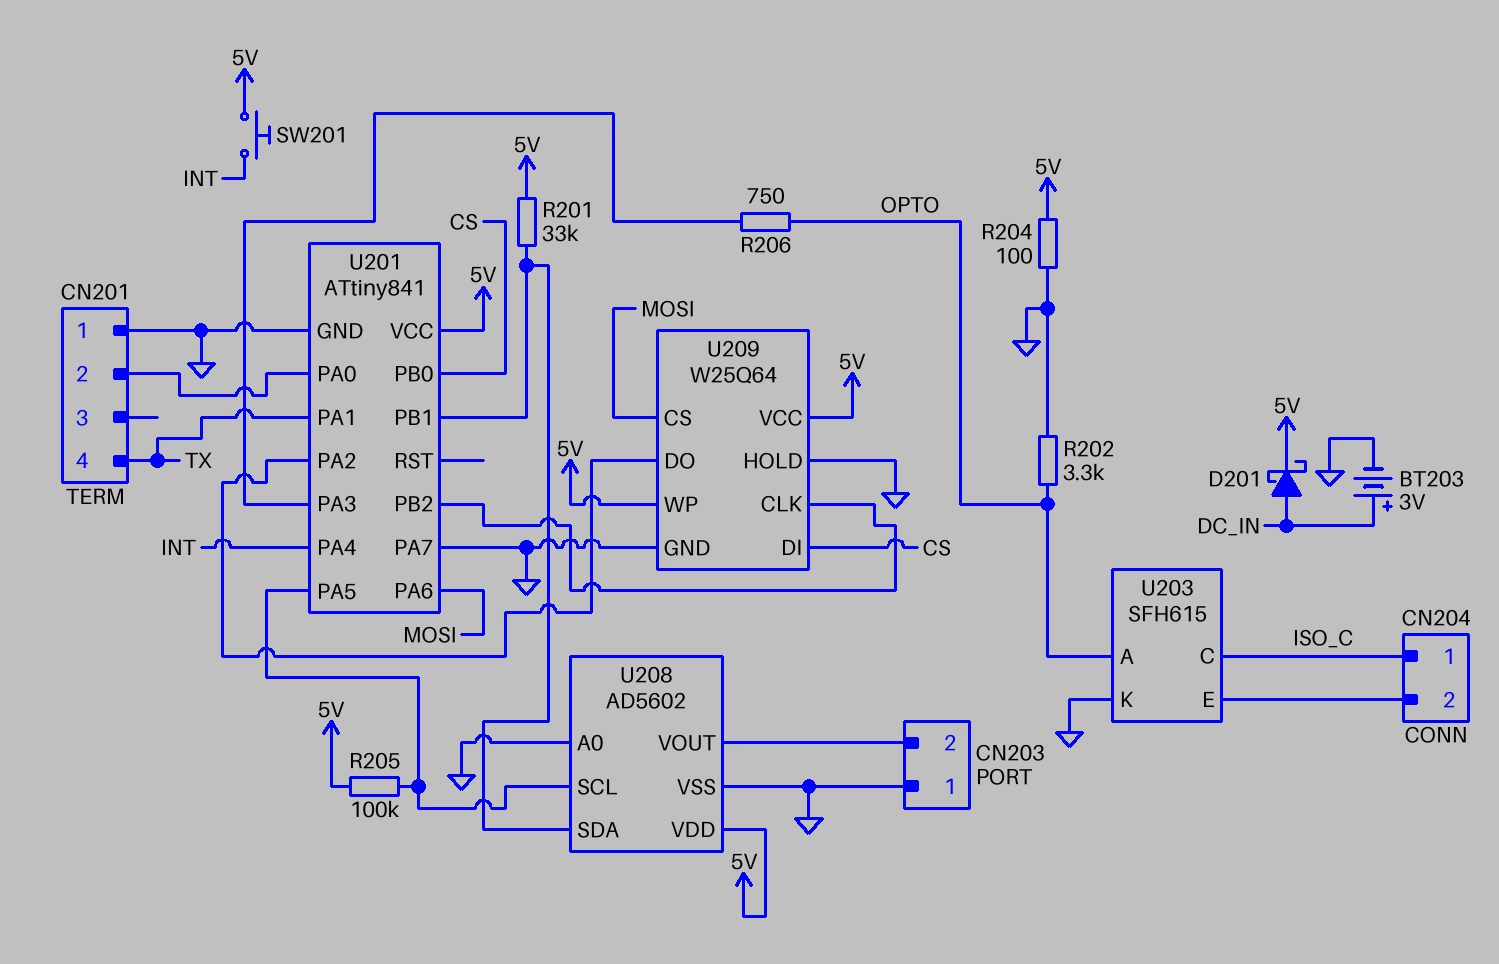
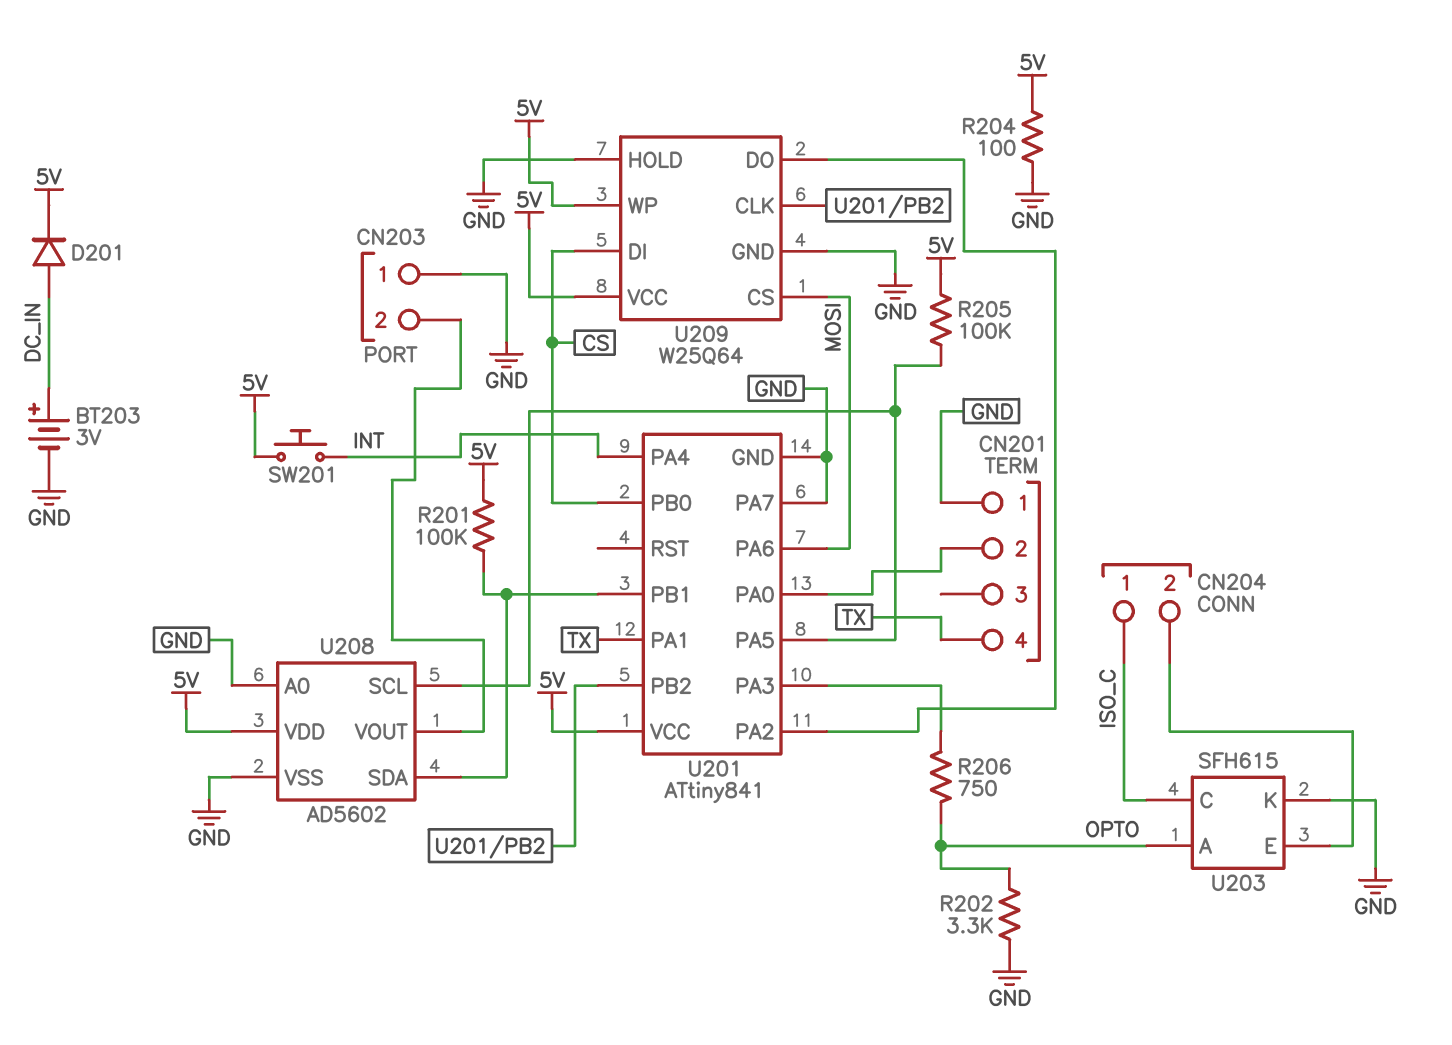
D201: schottky (A DC_IN, K 5V) -> diode (A DC_IN, K 5V)
R201: 33k (5V, U201/PB1) -> 100k (5V, U201/PB1)

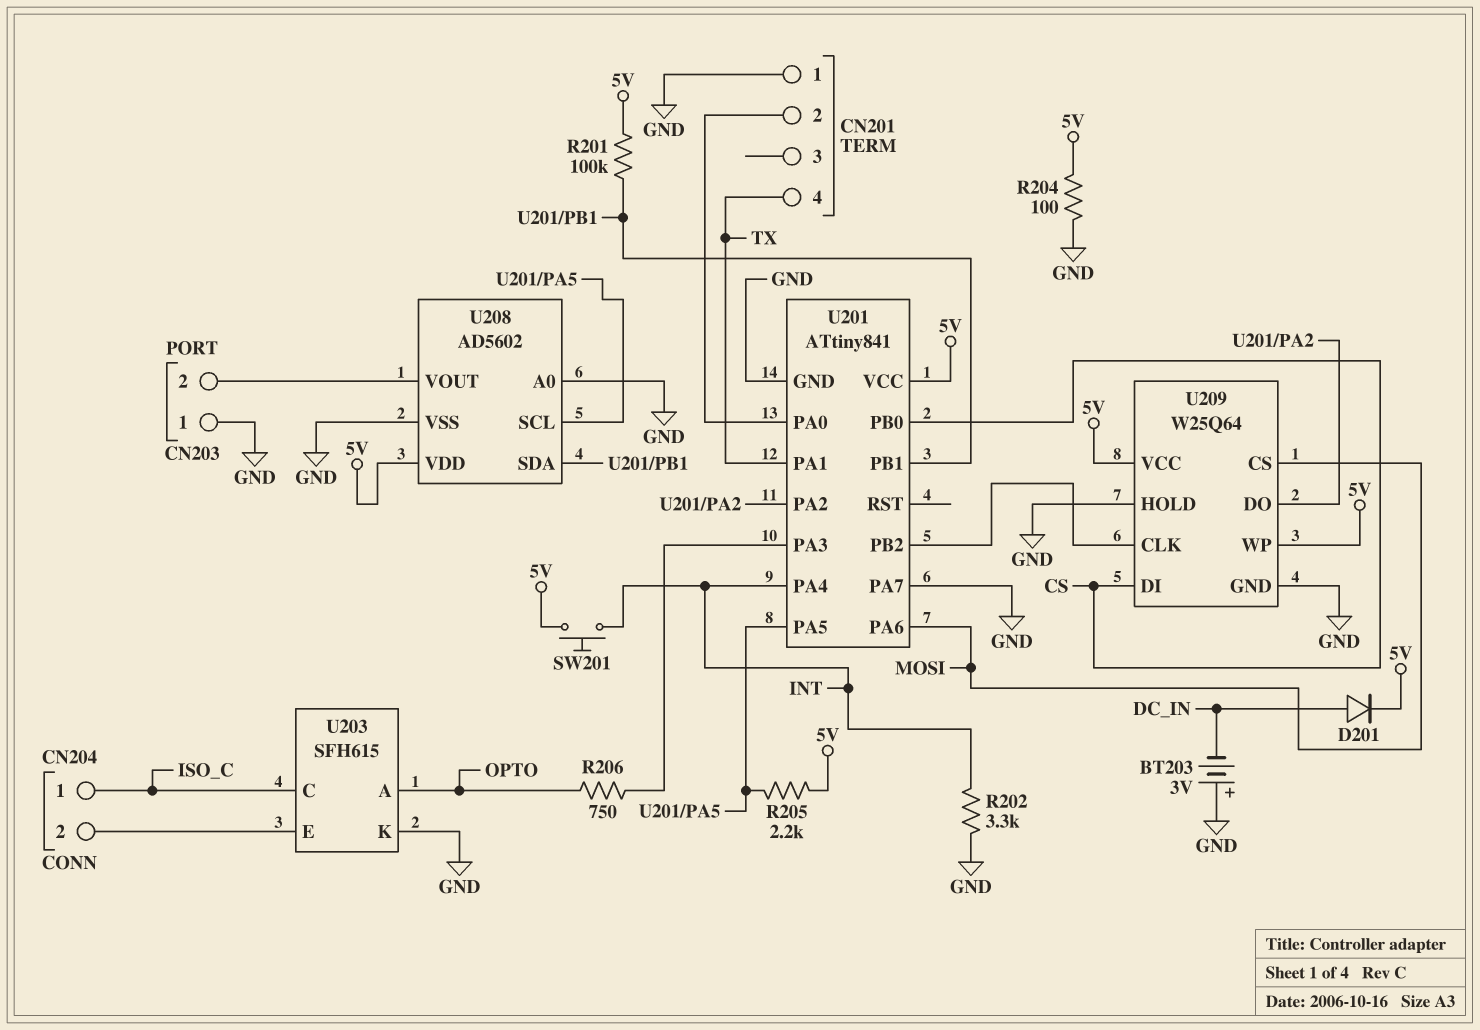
BT203: 3V (plus DC_IN, minus GND) -> 3V (plus GND, minus DC_IN)
R202: 3.3k (GND, OPTO) -> 3.3k (GND, INT)
R205: 100k (5V, U201/PA5) -> 2.2k (5V, U201/PA5)

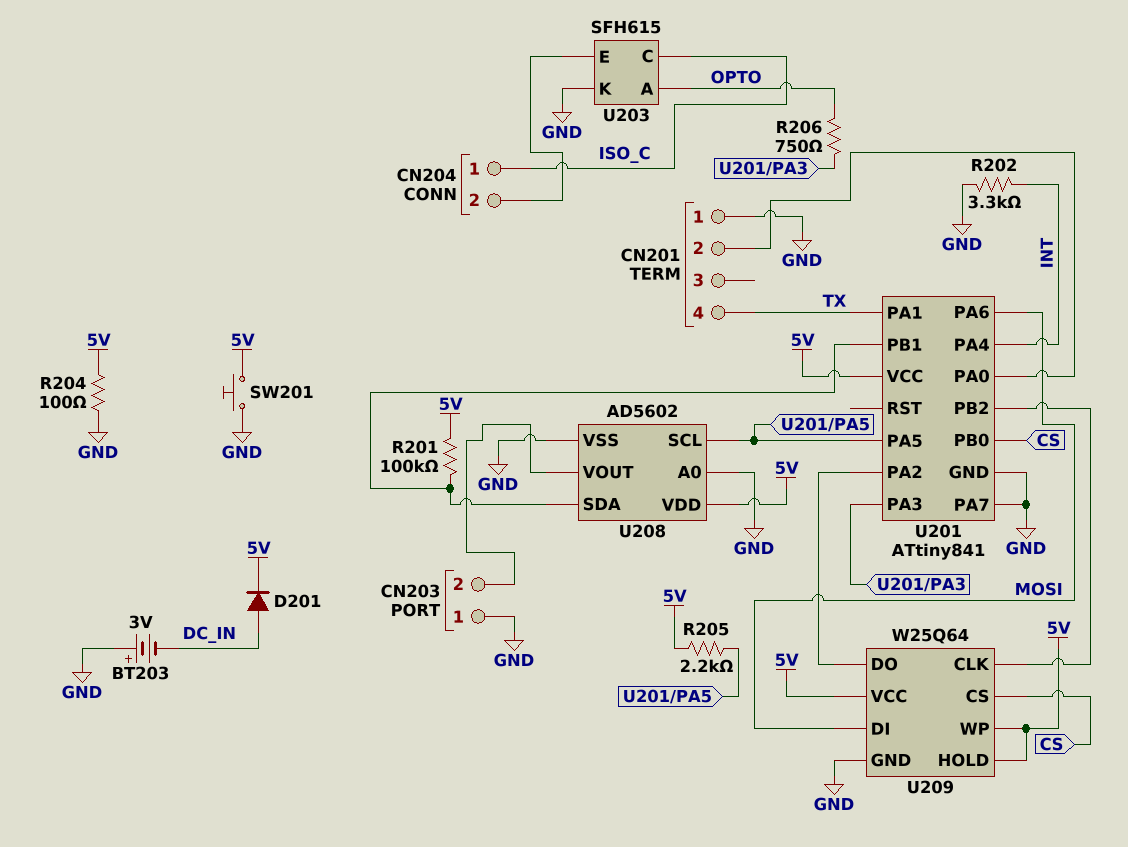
SW201: button (5V, INT) -> button (5V, GND)
U209 pin CS: MOSI -> CS
U209 pin DI: CS -> MOSI
U209 pin HOLD: GND -> 5V

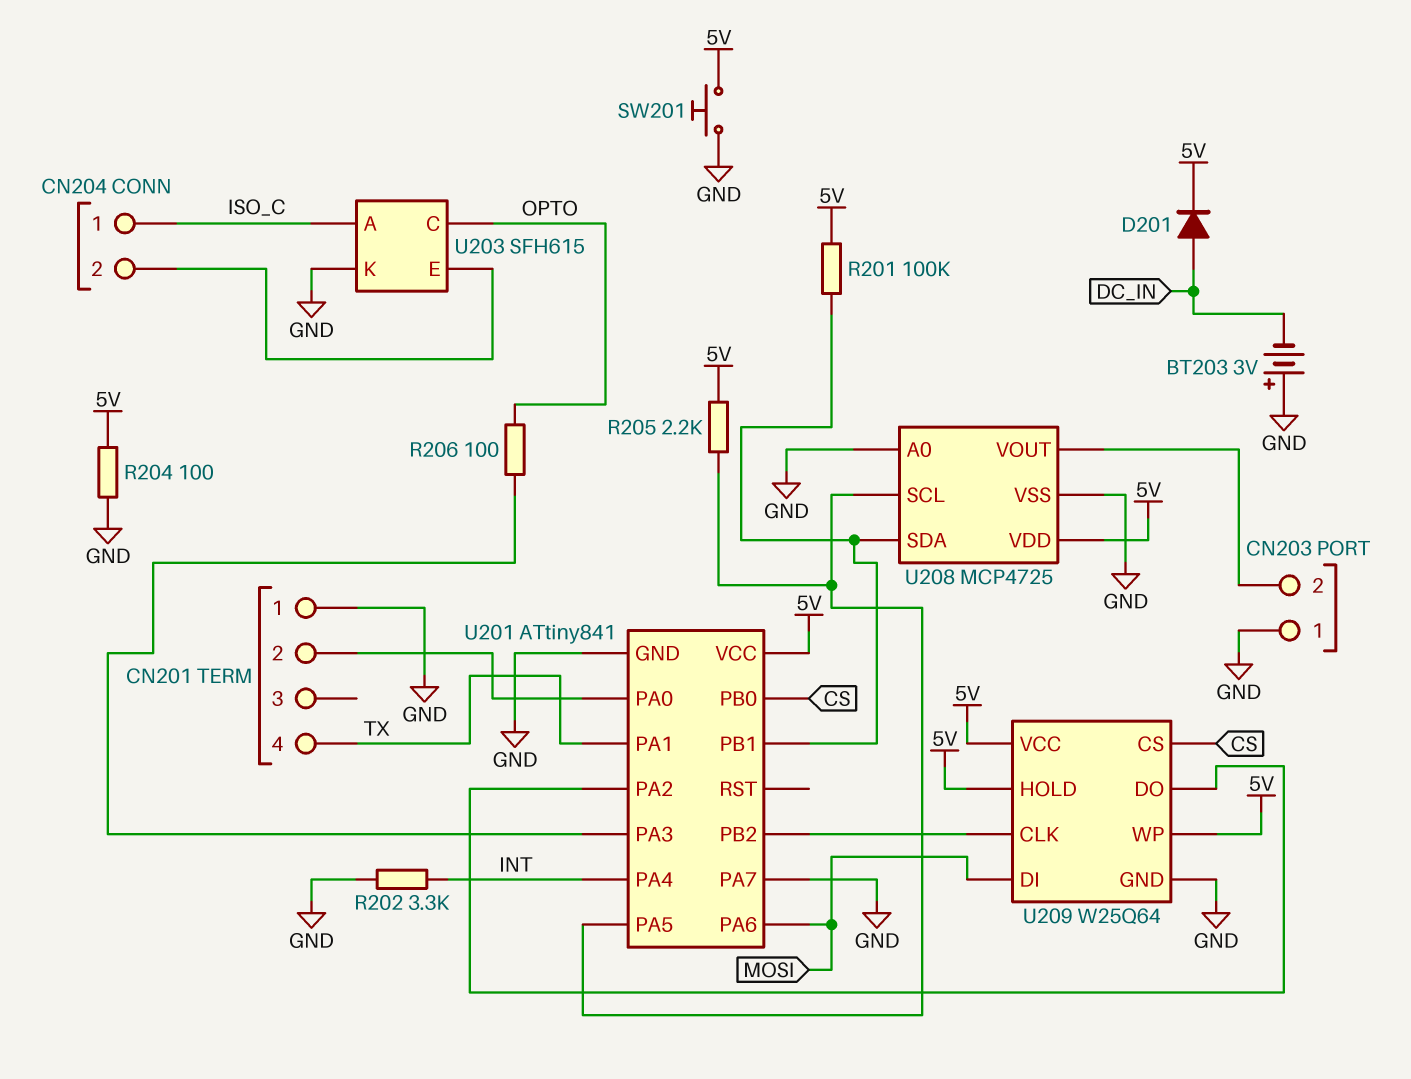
R206: 750 (OPTO, U201/PA3) -> 100 (OPTO, U201/PA3)
U203 pin A: OPTO -> ISO_C
U203 pin C: ISO_C -> OPTO
U208: AD5602 -> MCP4725

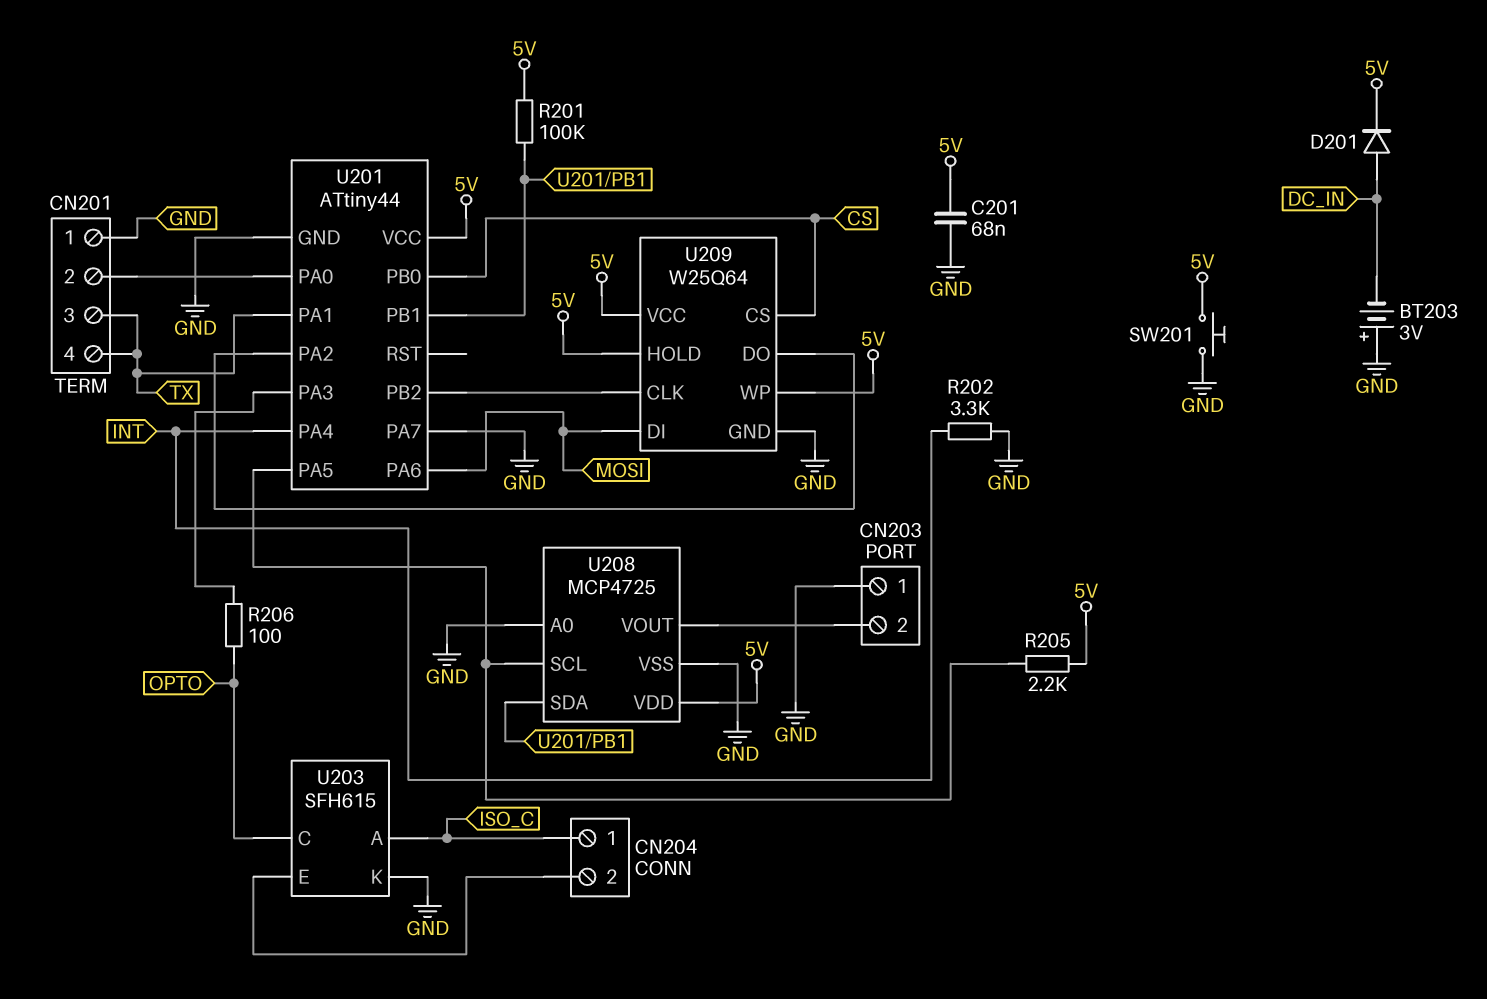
C201: none -> 68nF (5V, GND)
CN201 pin 3: none -> TX
R204: 100 (5V, GND) -> none
U201: ATtiny841 -> ATtiny44

